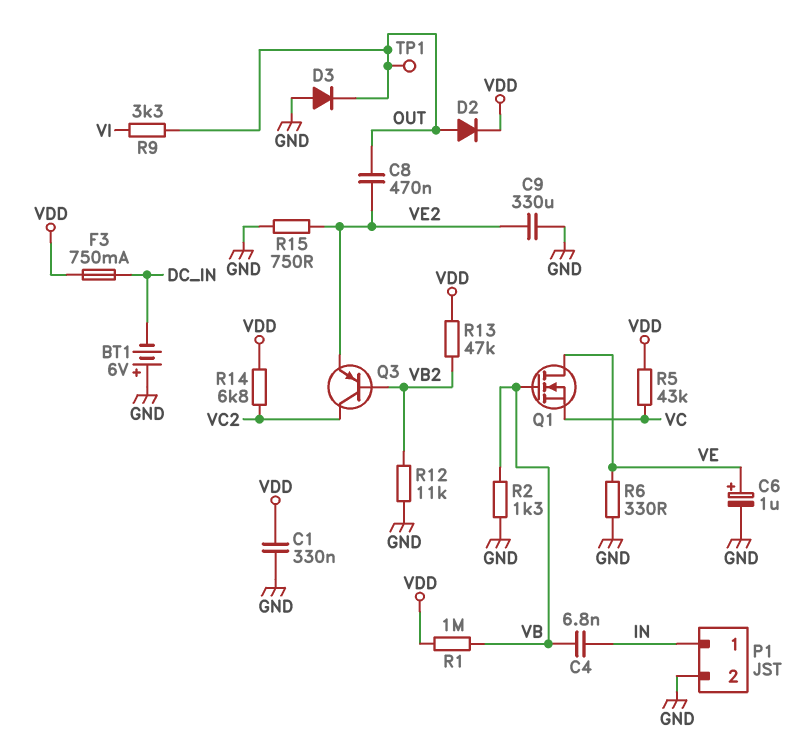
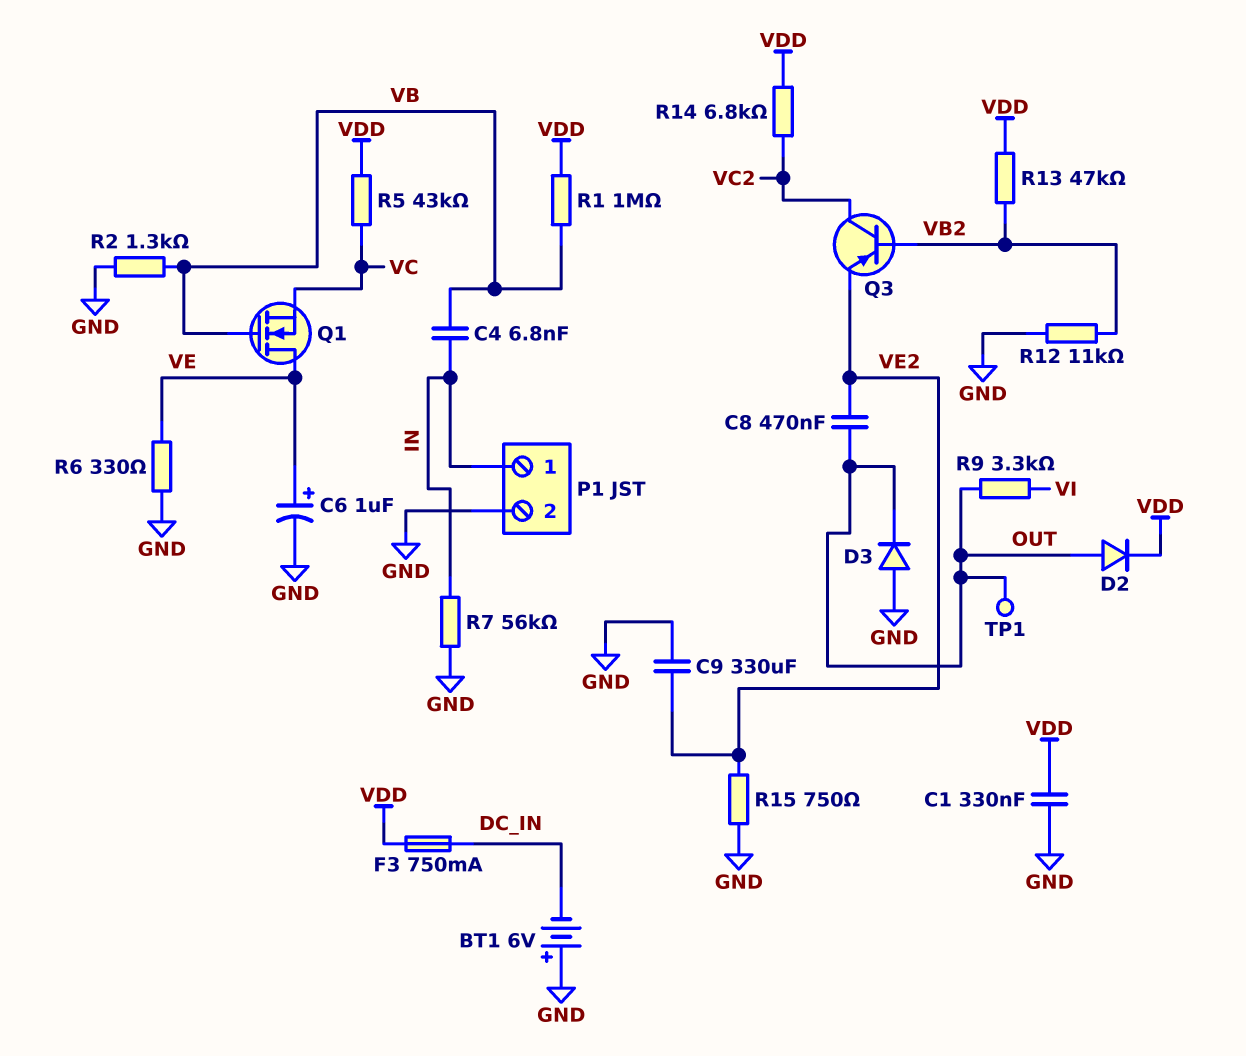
R7: none -> 56k (GND, IN)

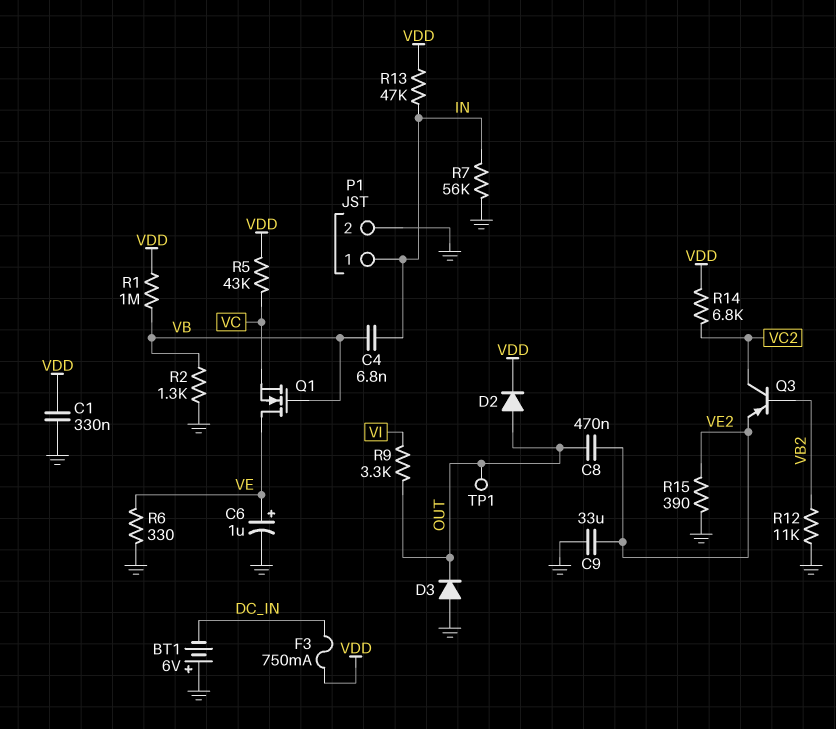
C9: 330uF (GND, VE2) -> 33uF (GND, VE2)
R13: 47k (VB2, VDD) -> 47k (IN, VDD)
R15: 750 (GND, VE2) -> 390 (GND, VE2)

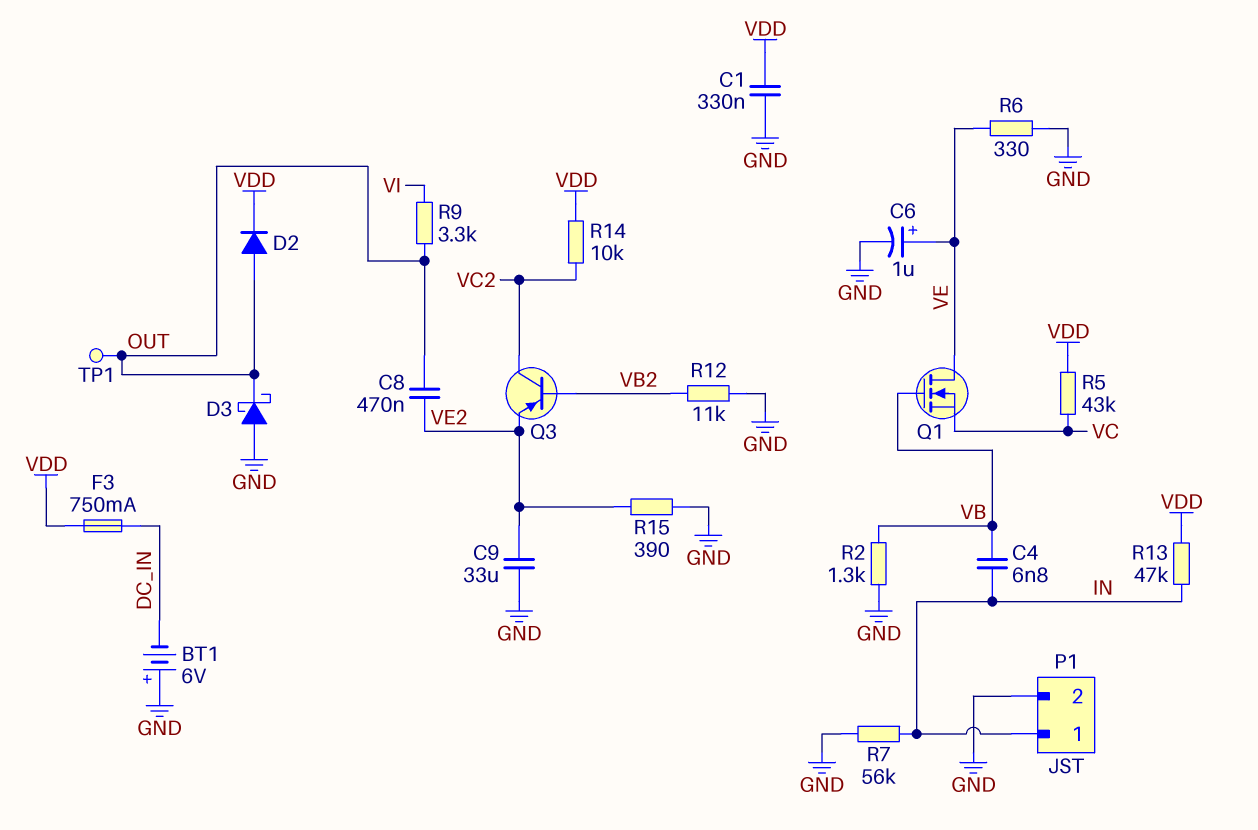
D3: diode (A GND, K OUT) -> schottky (A GND, K OUT)
R1: 1M (VB, VDD) -> none
R14: 6.8k (VC2, VDD) -> 10k (VC2, VDD)

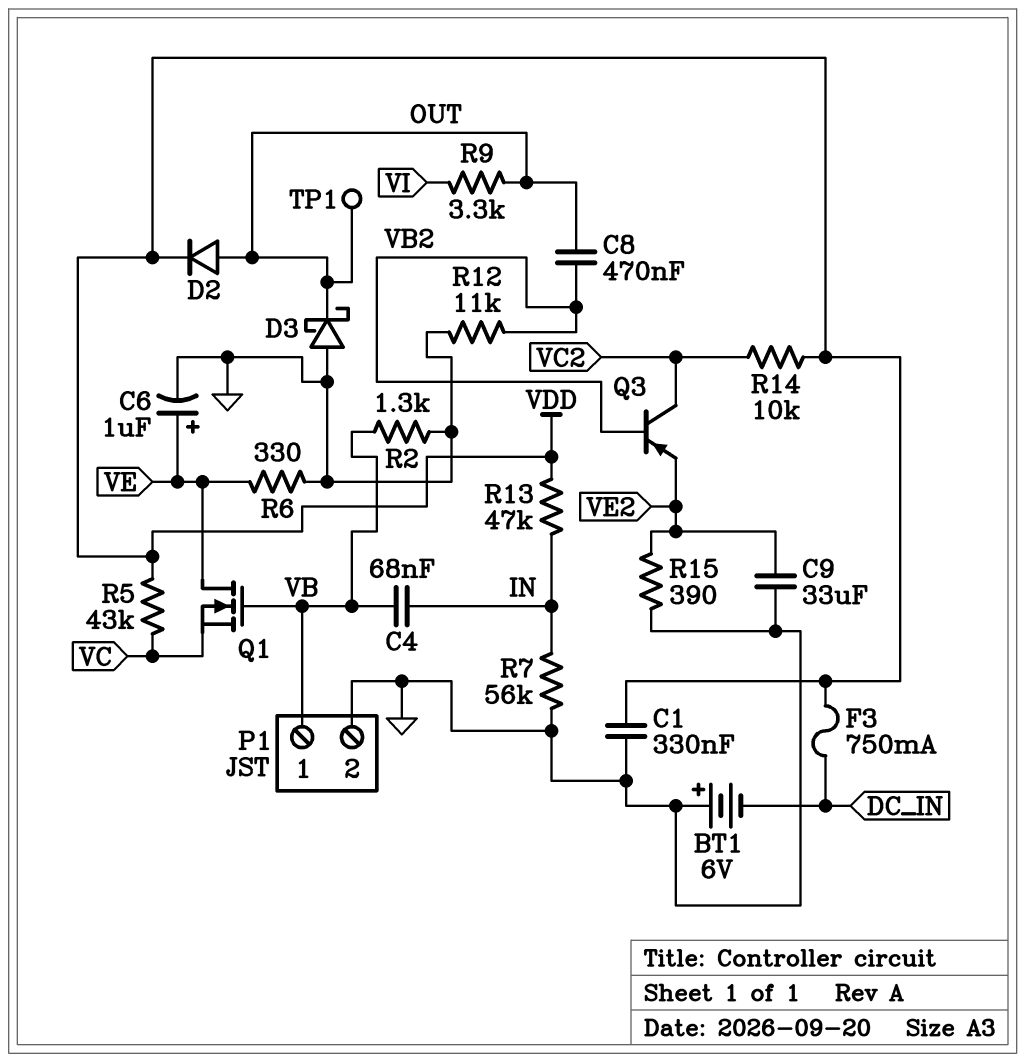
C4: 6.8nF (IN, VB) -> 68nF (IN, VB)
C8: 470nF (OUT, VE2) -> 470nF (OUT, VB2)
P1 pin 1: IN -> VB

